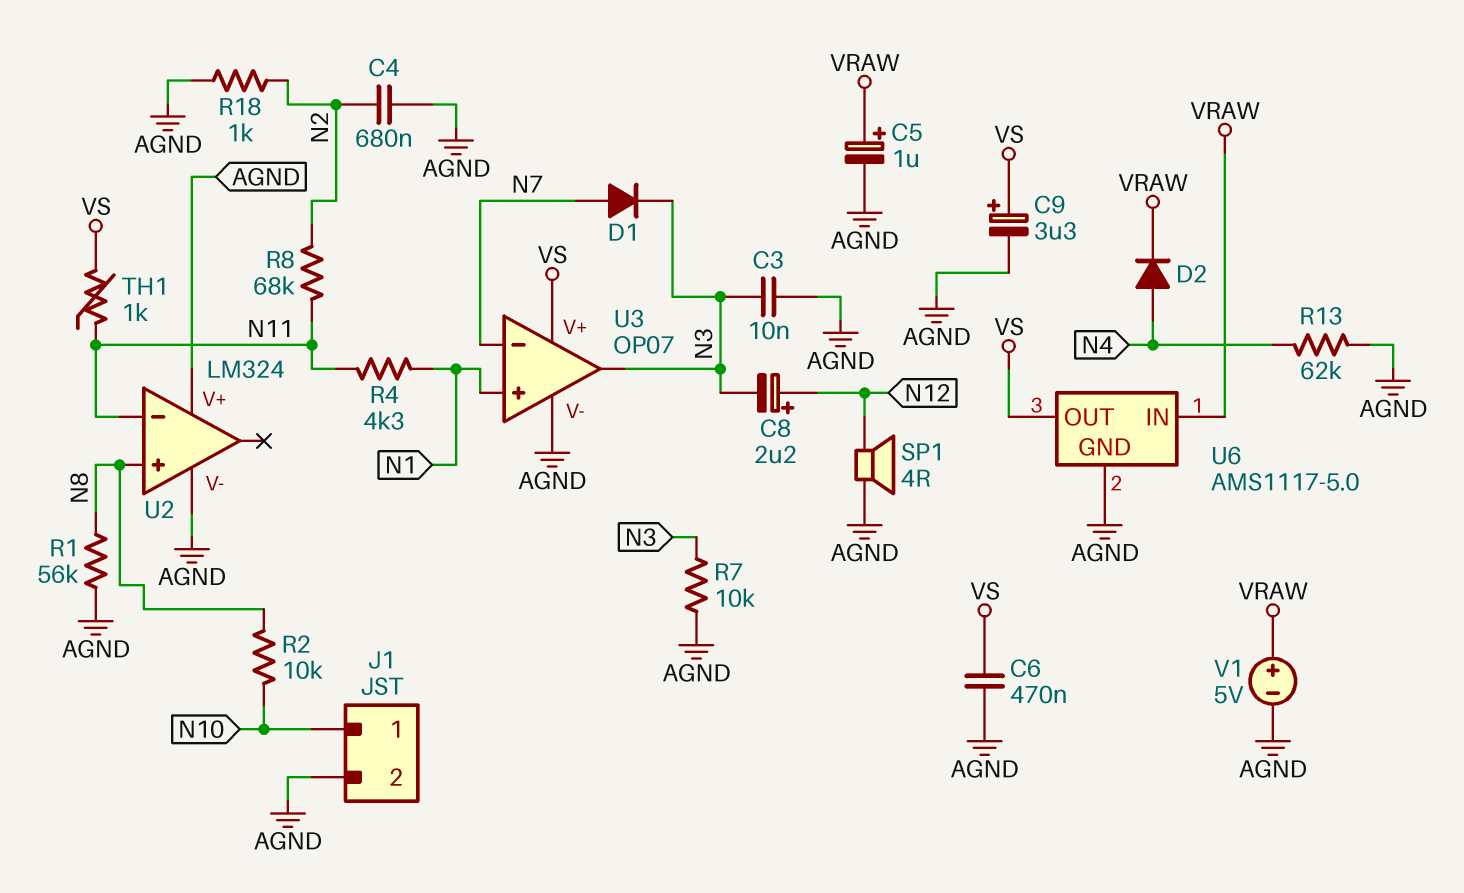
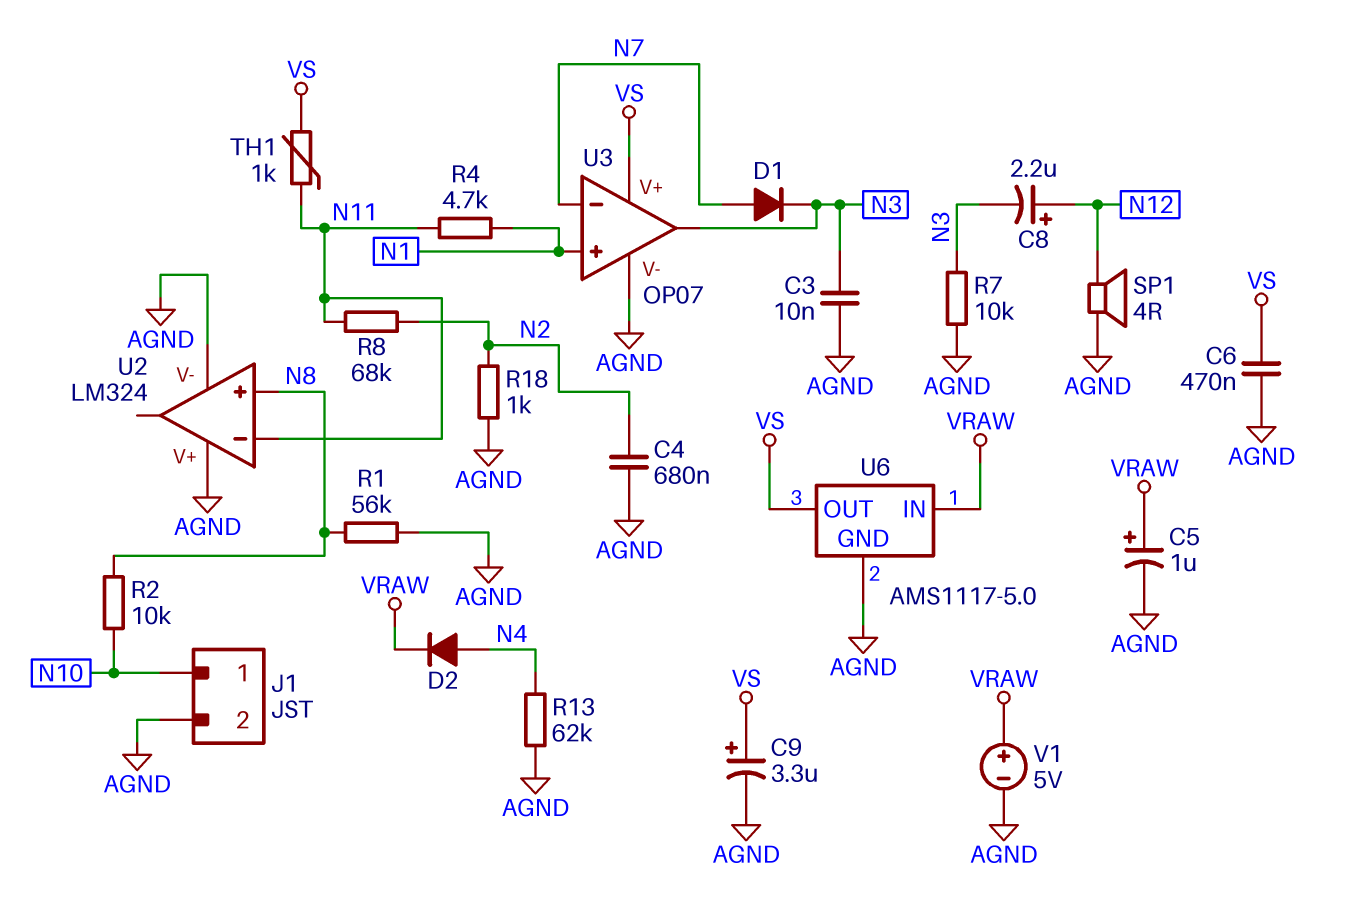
R4: 4.3k (N1, N11) -> 4.7k (N1, N11)

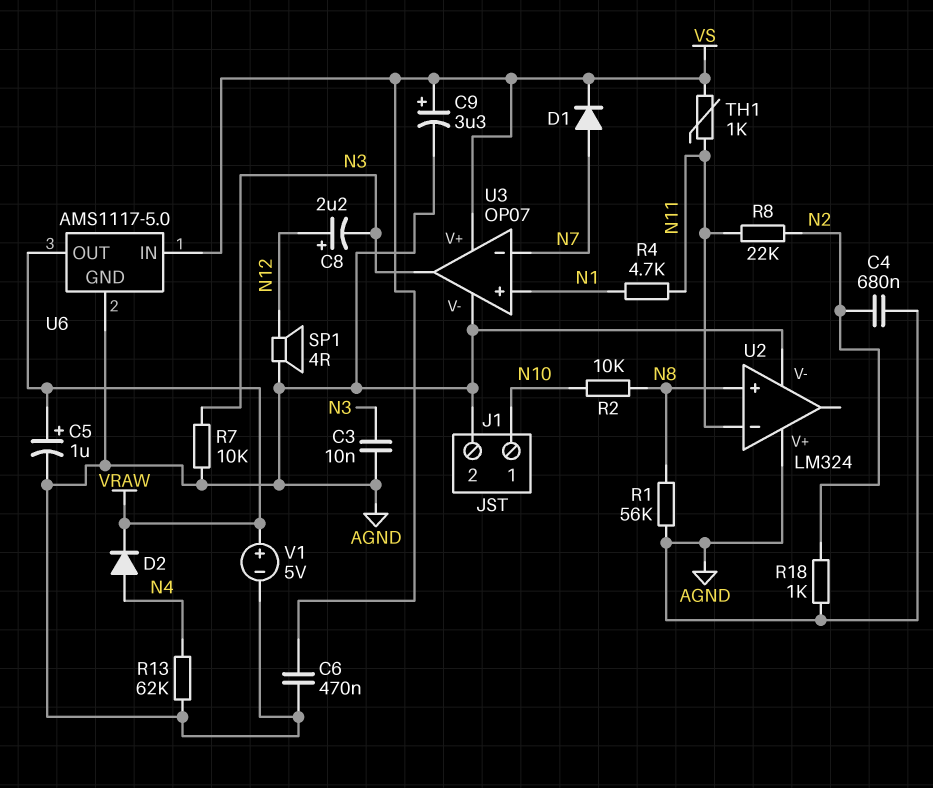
D1: diode (A N7, K N3) -> diode (A N7, K VS)
R8: 68k (N2, N11) -> 22k (N2, N11)
U6 pin IN: VRAW -> VS
U6 pin OUT: VS -> VRAW

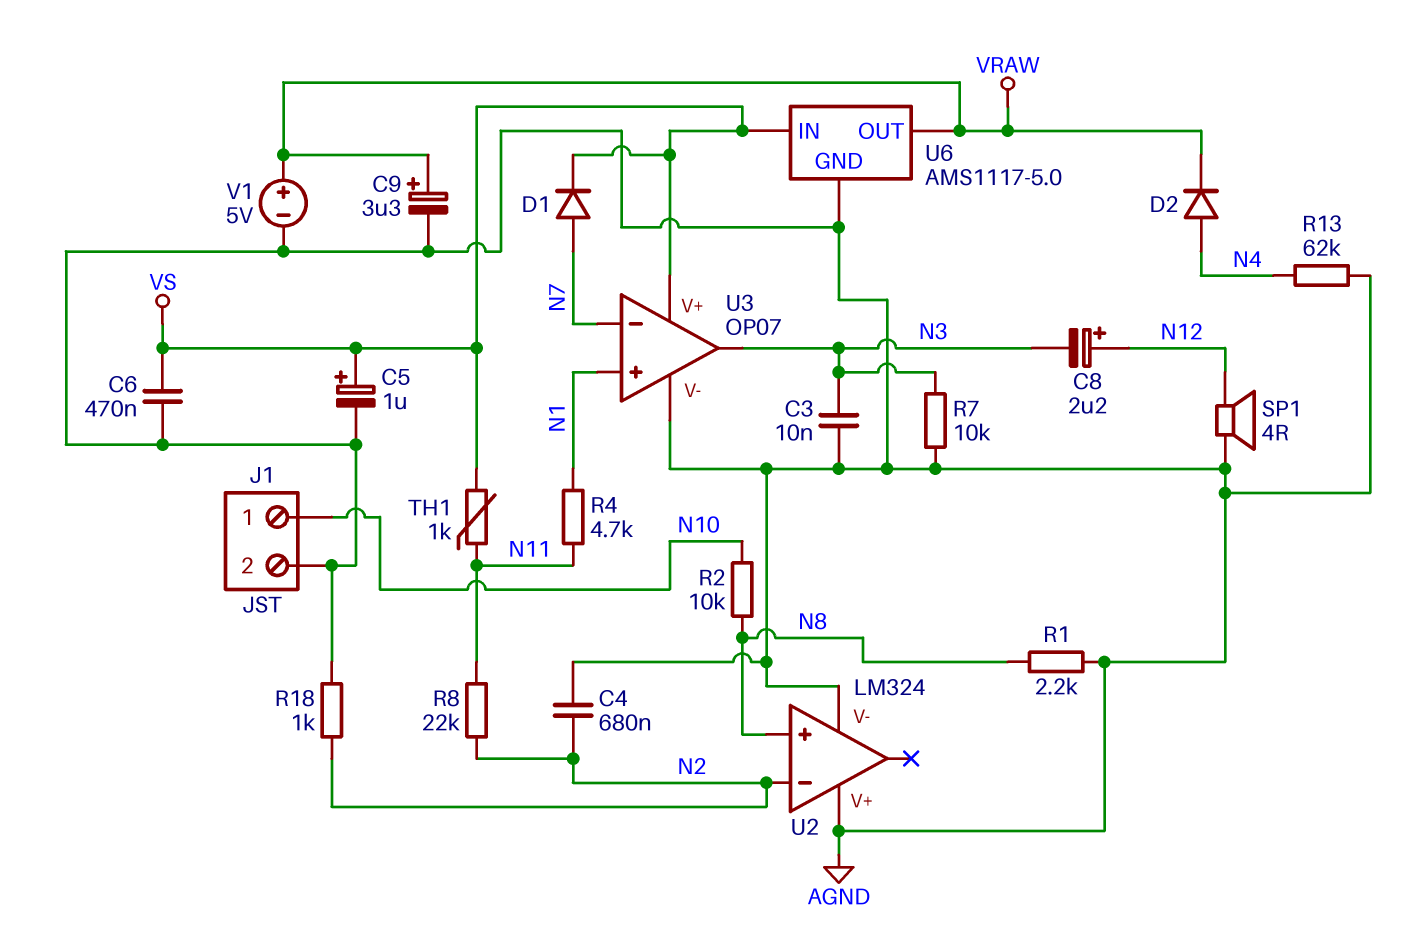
C5: 1uF (plus VRAW, minus AGND) -> 1uF (plus VS, minus AGND)
C9: 3.3uF (plus VS, minus AGND) -> 3.3uF (plus VRAW, minus AGND)
R1: 56k (AGND, N8) -> 2.2k (AGND, N8)
U2 pin in-: N11 -> N2

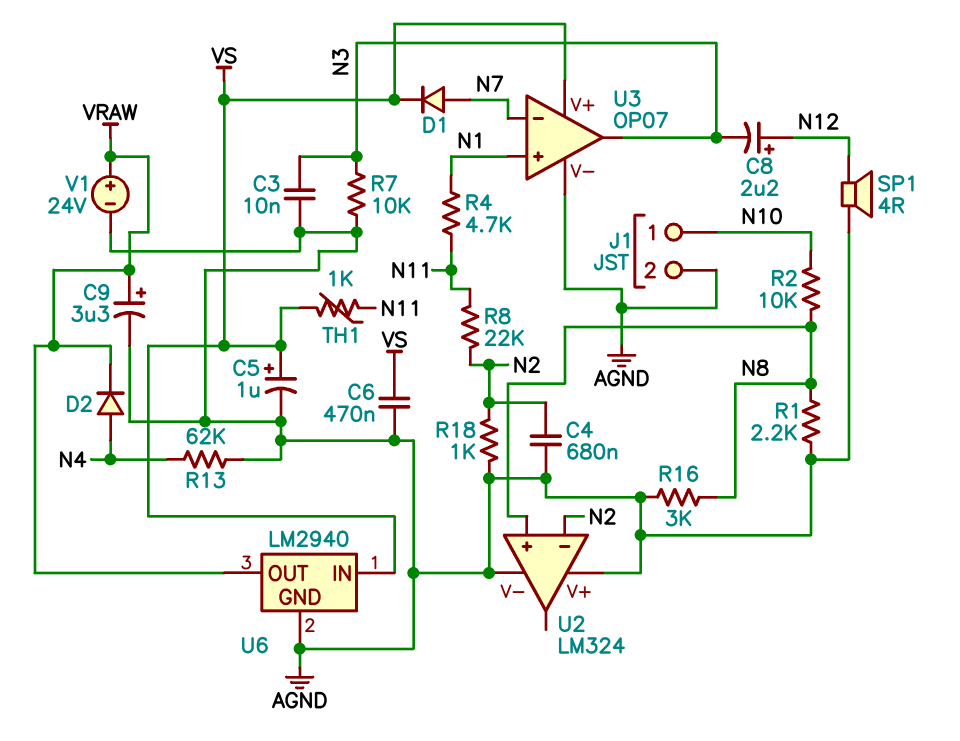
R16: none -> 3k (AGND, N8)
U6: AMS1117-5.0 -> LM2940
V1: 5V (plus VRAW, minus AGND) -> 24V (plus VRAW, minus AGND)

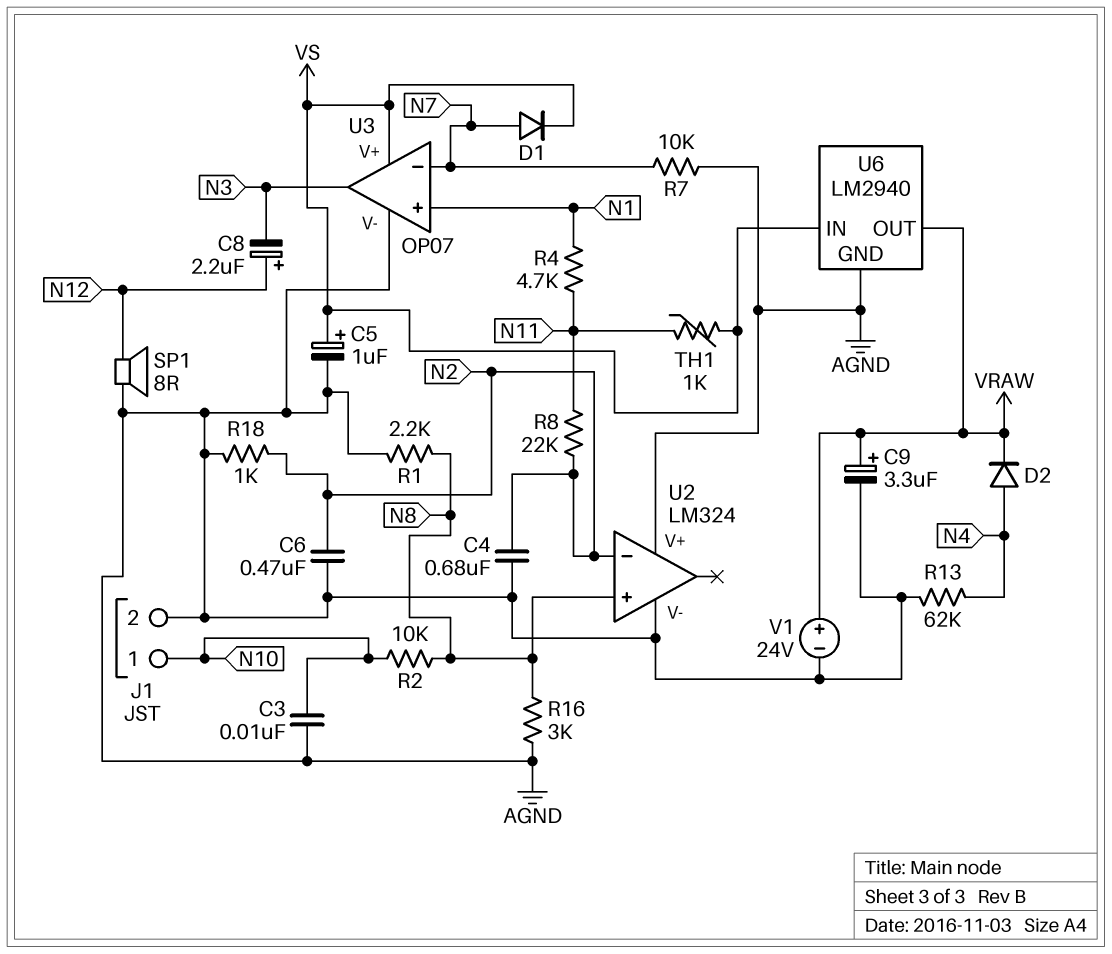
C3: 10nF (AGND, N3) -> 10nF (AGND, N10)
C6: 470nF (AGND, VS) -> 470nF (AGND, N2)
R7: 10k (AGND, N3) -> 10k (AGND, N7)
SP1: speaker 4R (AGND, N12) -> speaker 8R (AGND, N12)

